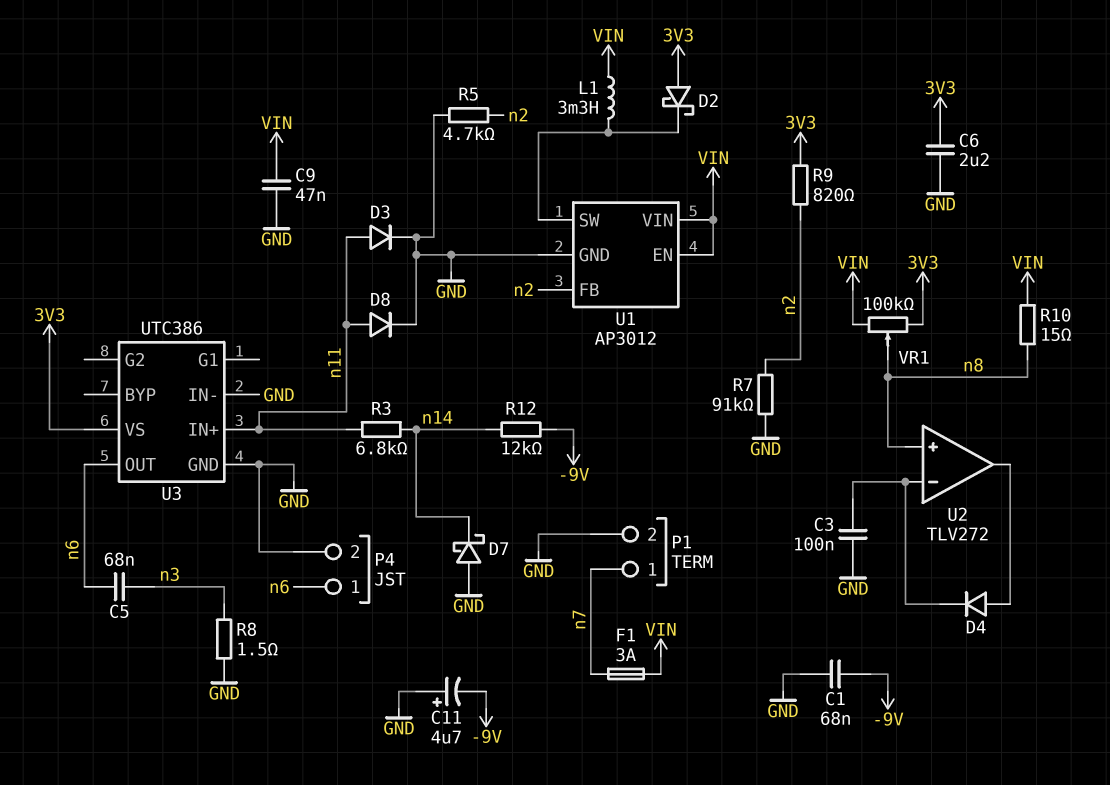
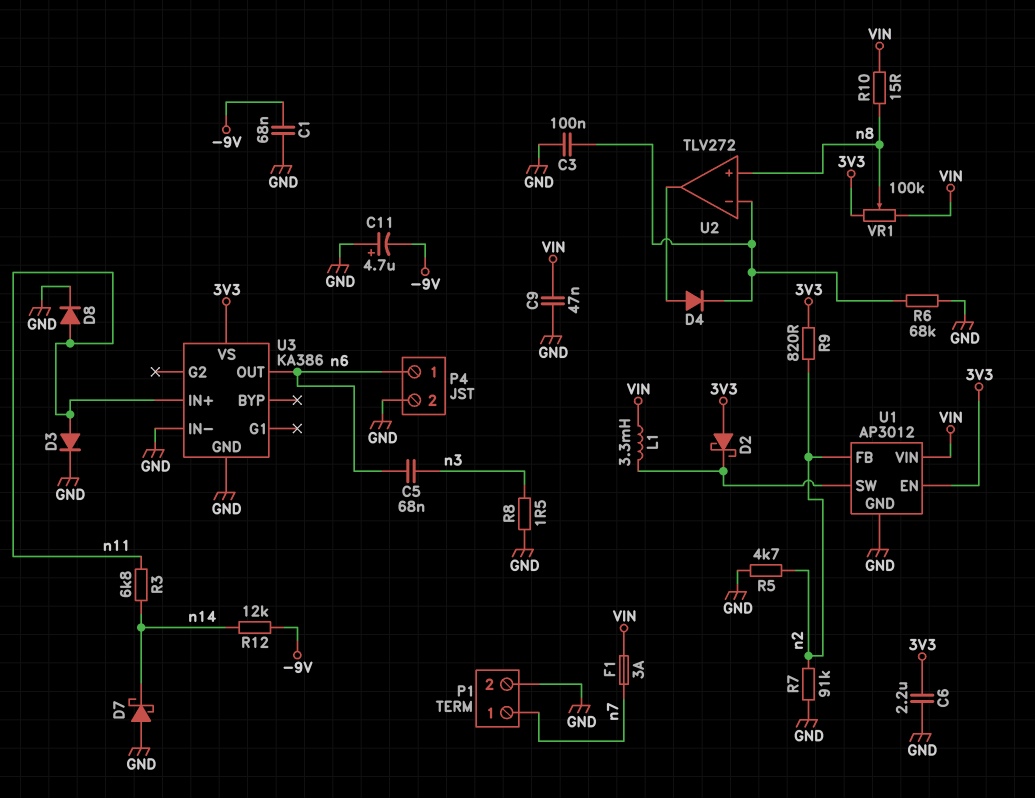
R6: none -> 68k (GND, U2/in-)
U1 pin EN: VIN -> 3V3
U3: UTC386 -> KA386

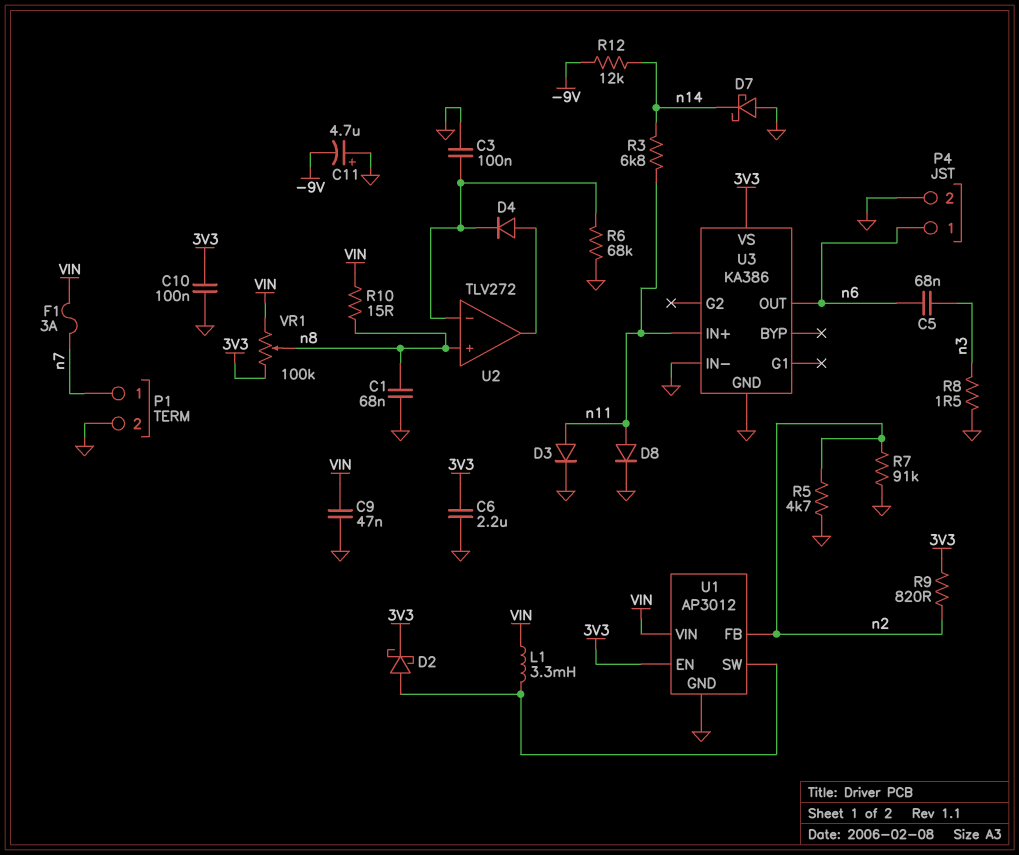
C1: 68nF (-9V, GND) -> 68nF (GND, n8)
C10: none -> 100nF (3V3, GND)
D2: schottky (A 3V3, K U1/SW) -> schottky (A U1/SW, K 3V3)

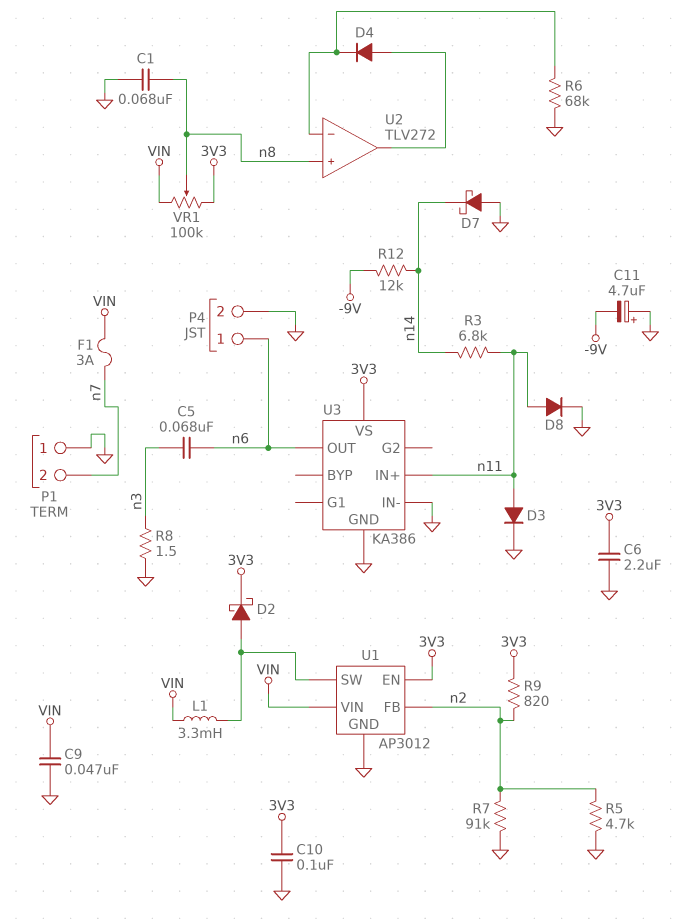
C3: 100nF (GND, U2/in-) -> none
P1 pin 1: n7 -> GND
P1 pin 2: GND -> n7
R10: 15 (VIN, n8) -> none

